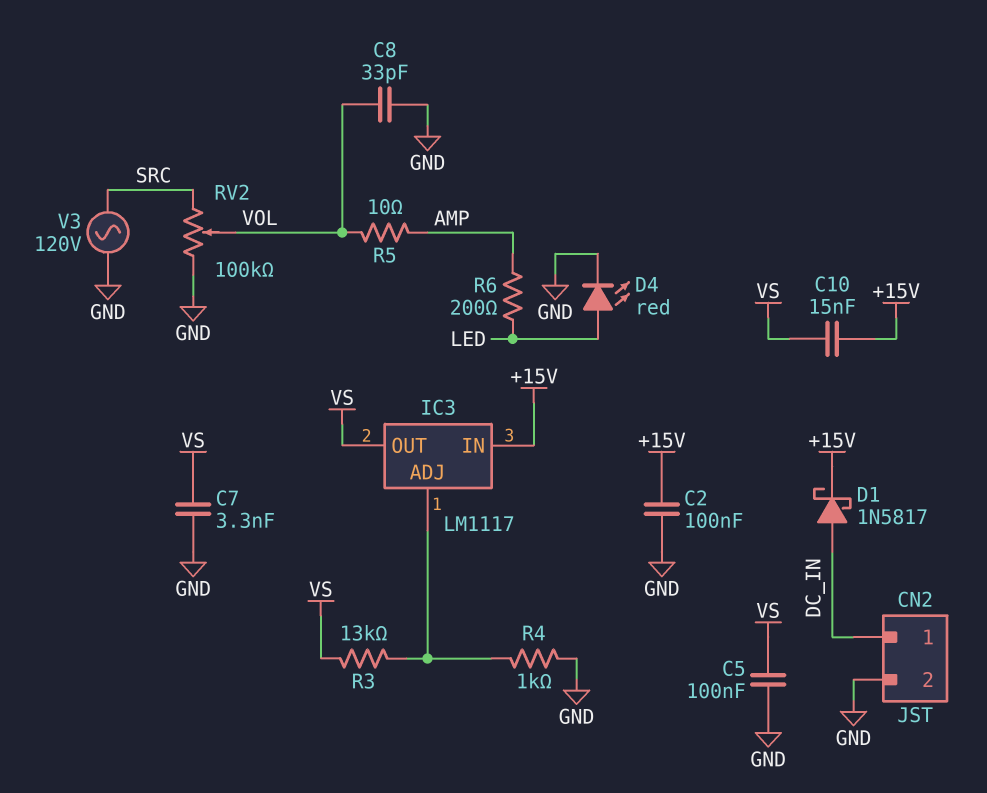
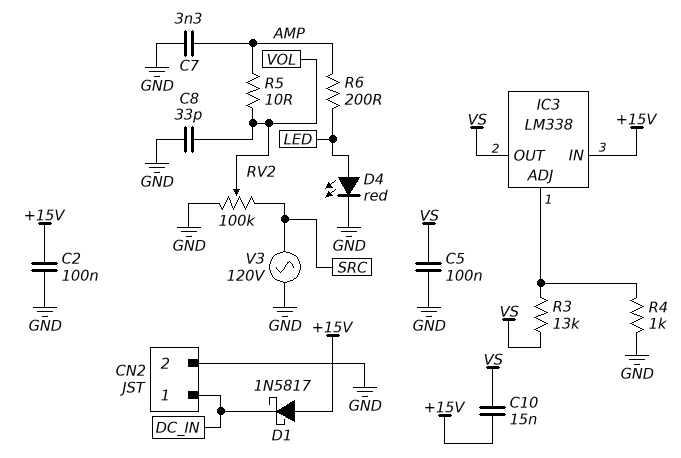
C7: 3.3nF (GND, VS) -> 3.3nF (AMP, GND)
D1: schottky 1N5817 (A DC_IN, K +15V) -> schottky 1N5817 (A +15V, K DC_IN)
IC3: LM1117 -> LM338

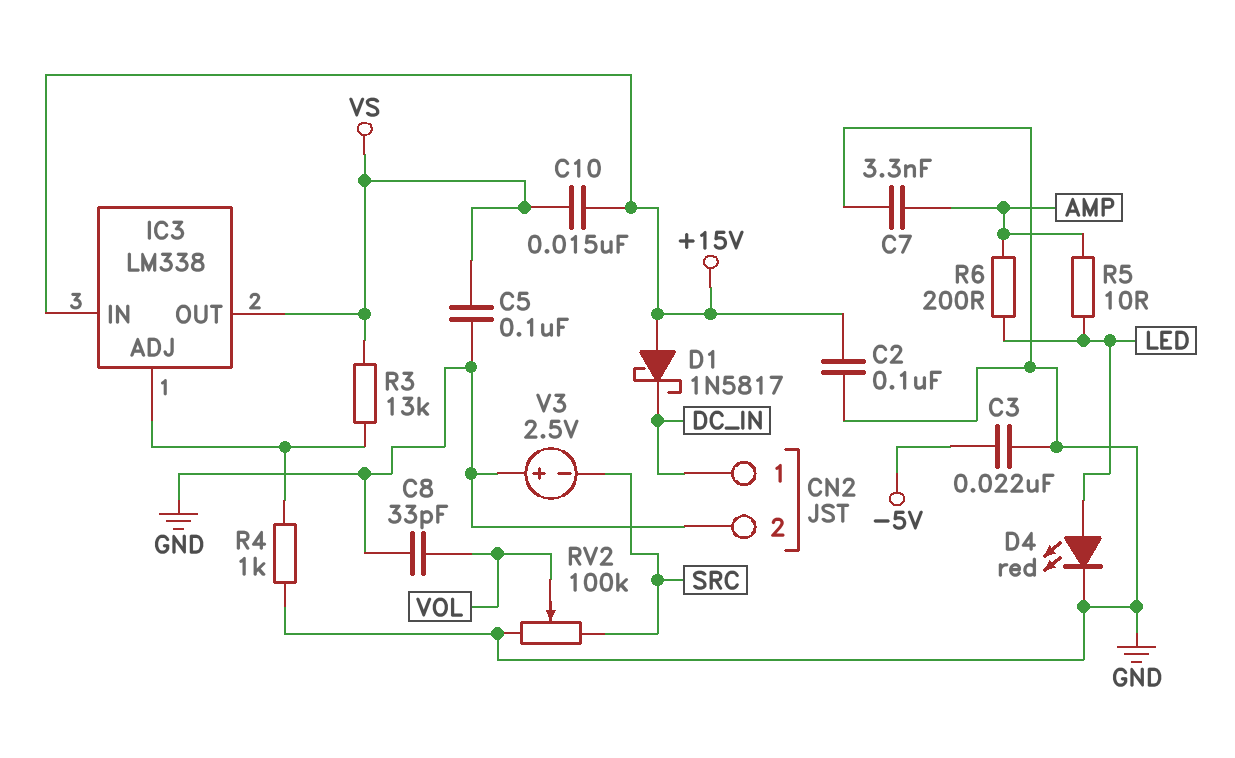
C3: none -> 22nF (-5V, GND)
R5: 10 (AMP, VOL) -> 10 (AMP, LED)
V3: AC 120V (GND, SRC) -> 2.5V (plus GND, minus SRC)

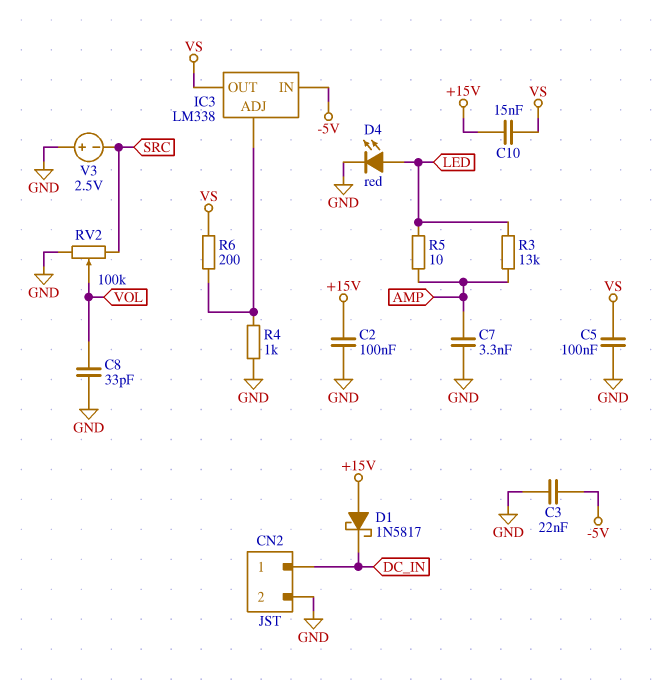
IC3 pin IN: +15V -> -5V
R3: 13k (IC3/ADJ, VS) -> 13k (AMP, LED)
R6: 200 (AMP, LED) -> 200 (IC3/ADJ, VS)

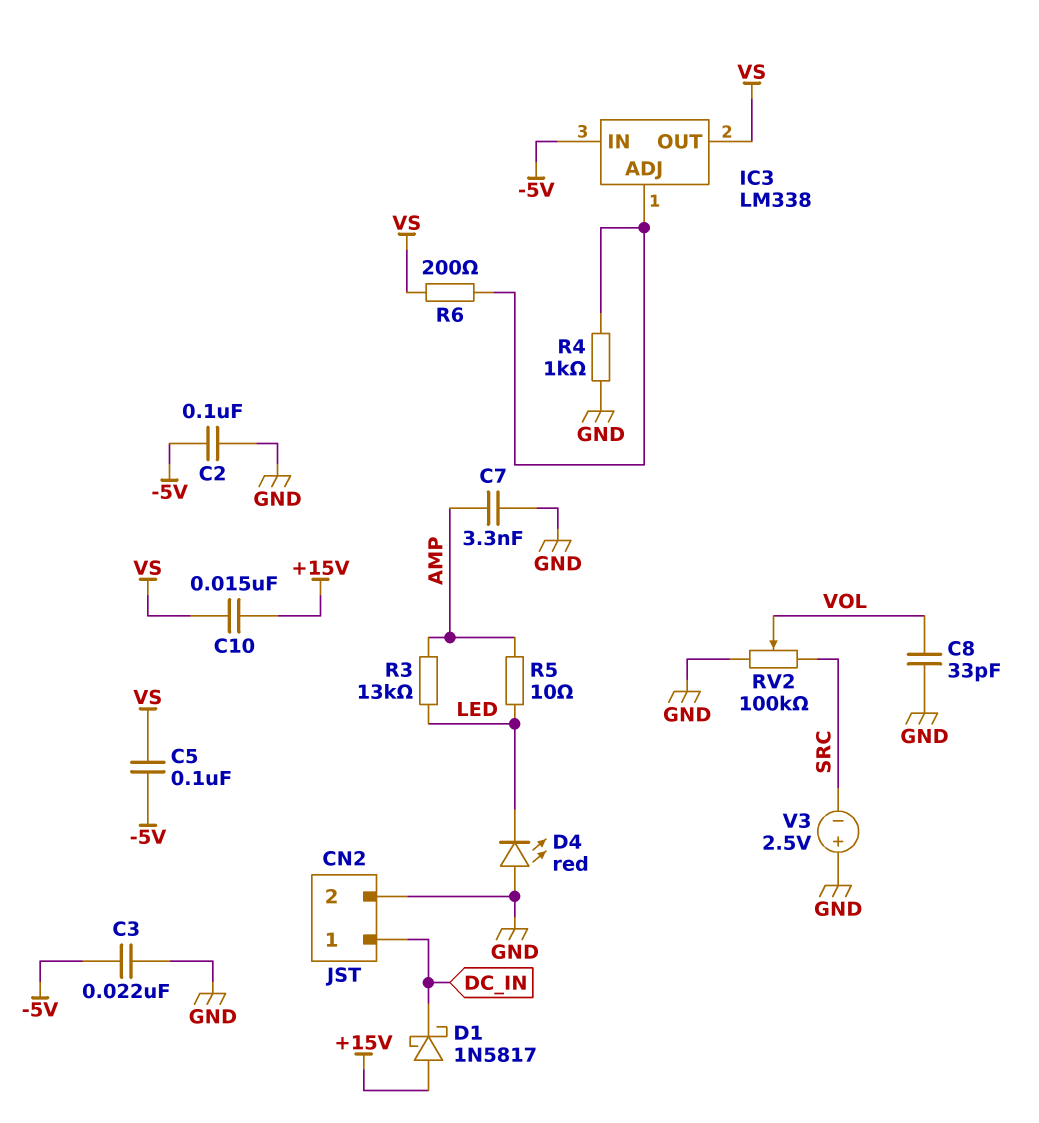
C2: 100nF (+15V, GND) -> 100nF (-5V, GND)
C5: 100nF (GND, VS) -> 100nF (-5V, VS)
D4: LED red (A LED, K GND) -> LED red (A GND, K LED)

